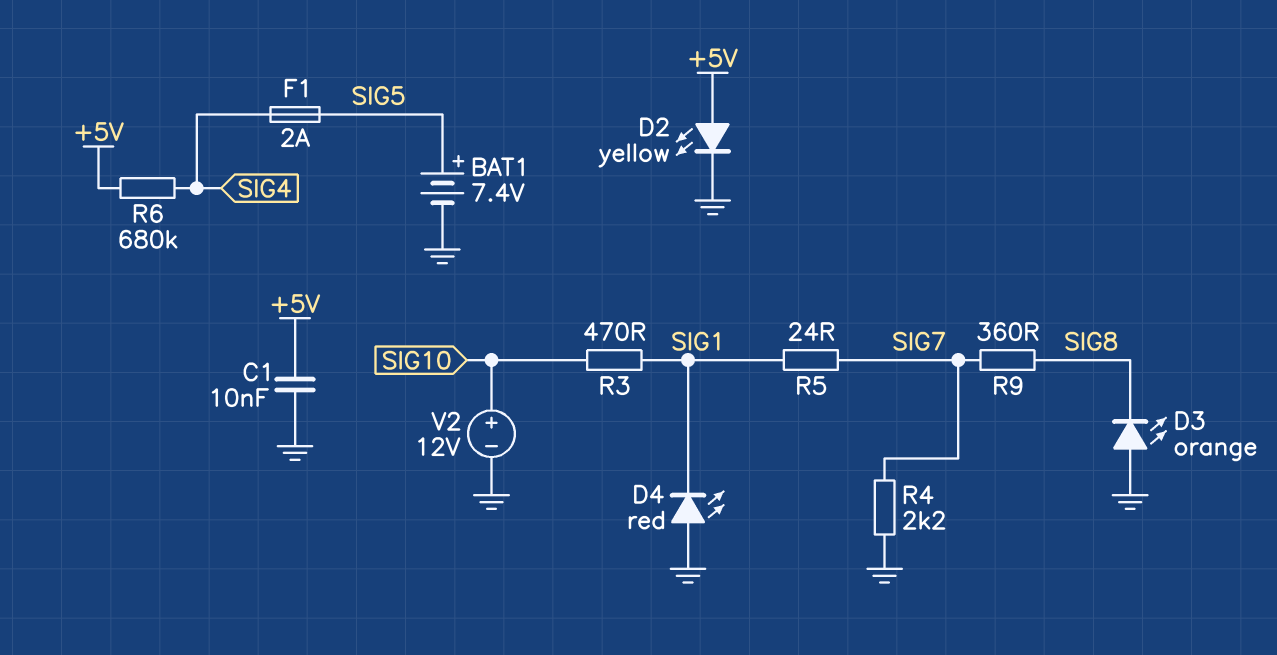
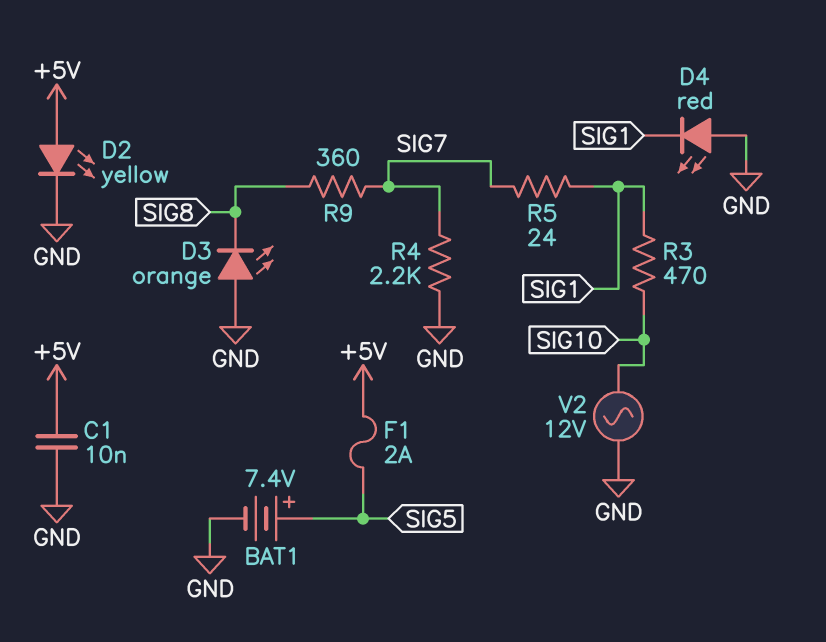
F1: 2A (SIG4, SIG5) -> 2A (+5V, SIG5)
R6: 680k (+5V, SIG4) -> none
V2: 12V (plus SIG10, minus GND) -> AC 12V (GND, SIG10)

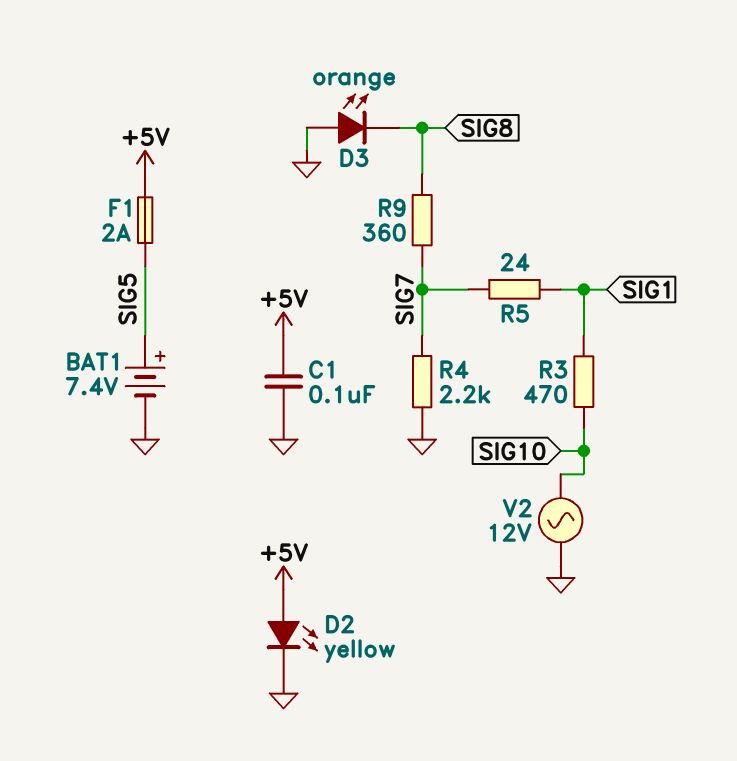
C1: 10nF (+5V, GND) -> 100nF (+5V, GND)
D4: LED red (A GND, K SIG1) -> none

